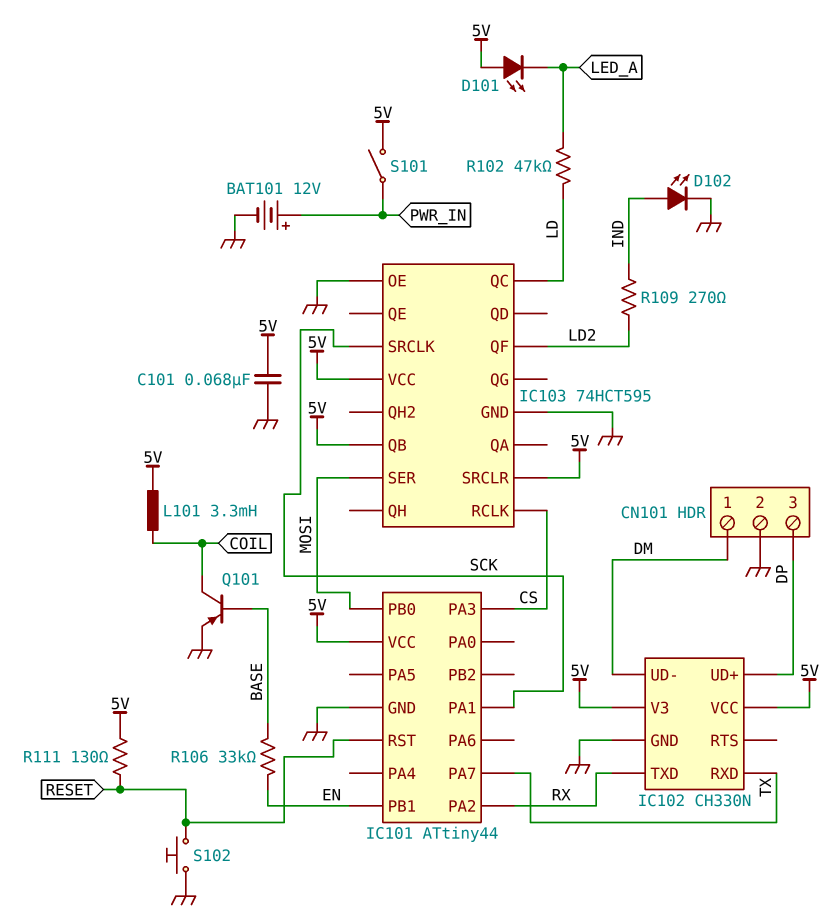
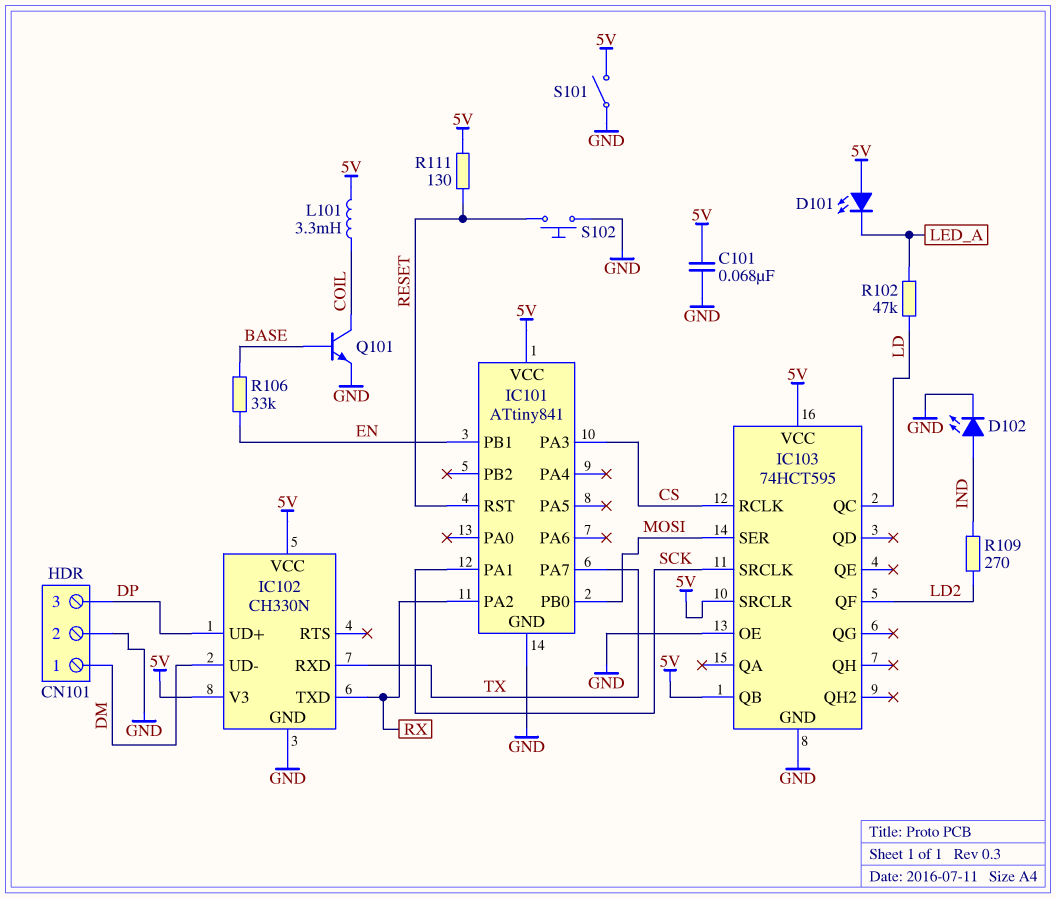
BAT101: 12V (plus PWR_IN, minus GND) -> none
IC101: ATtiny44 -> ATtiny841
Q101: PNP (B BASE, C COIL, E GND) -> NPN (B BASE, C COIL, E GND)
S101: switch (5V, PWR_IN) -> switch (5V, GND)

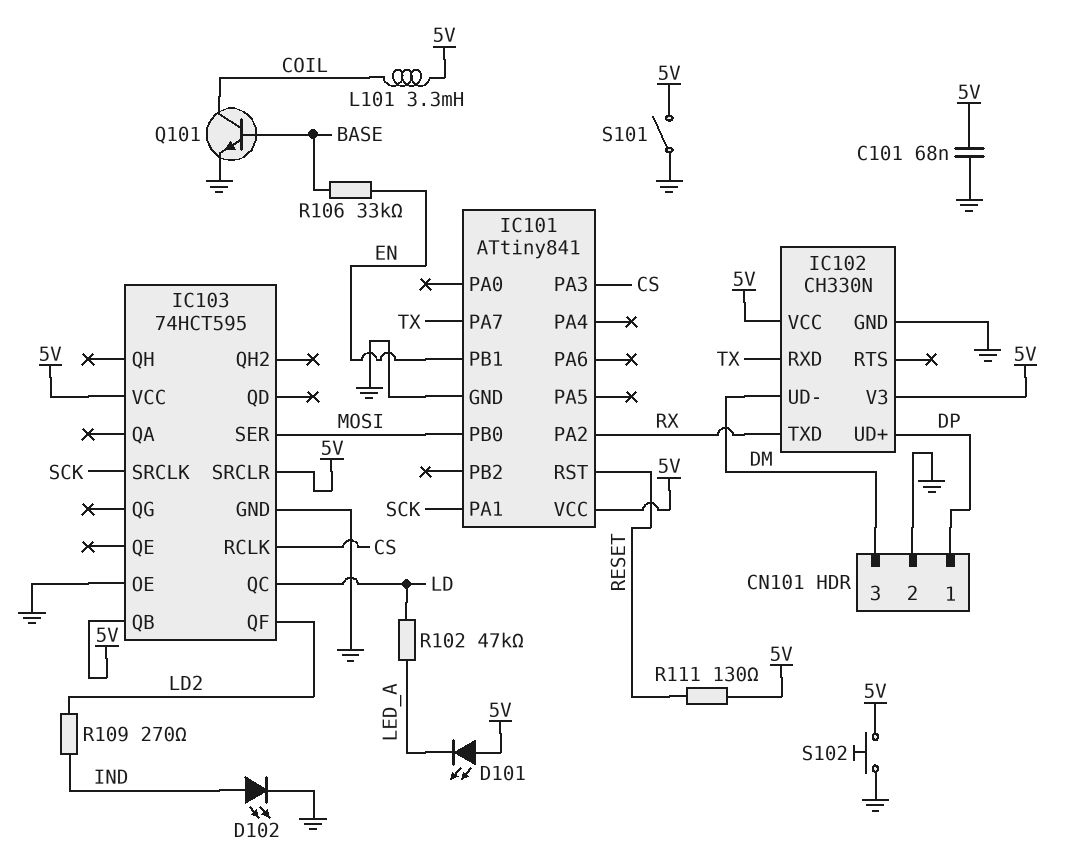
CN101 pin 1: DM -> DP
CN101 pin 3: DP -> DM
S102: button (GND, RESET) -> button (5V, GND)

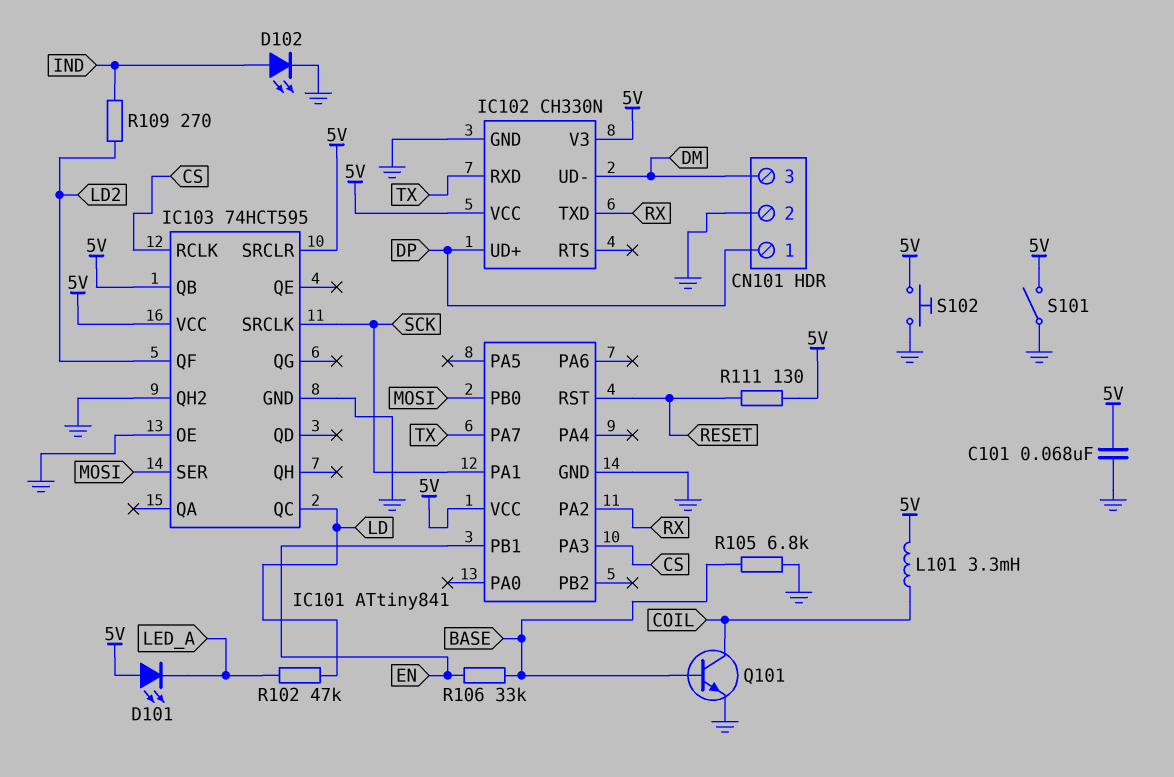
IC103 pin QH2: none -> GND
R105: none -> 6.8k (BASE, GND)

